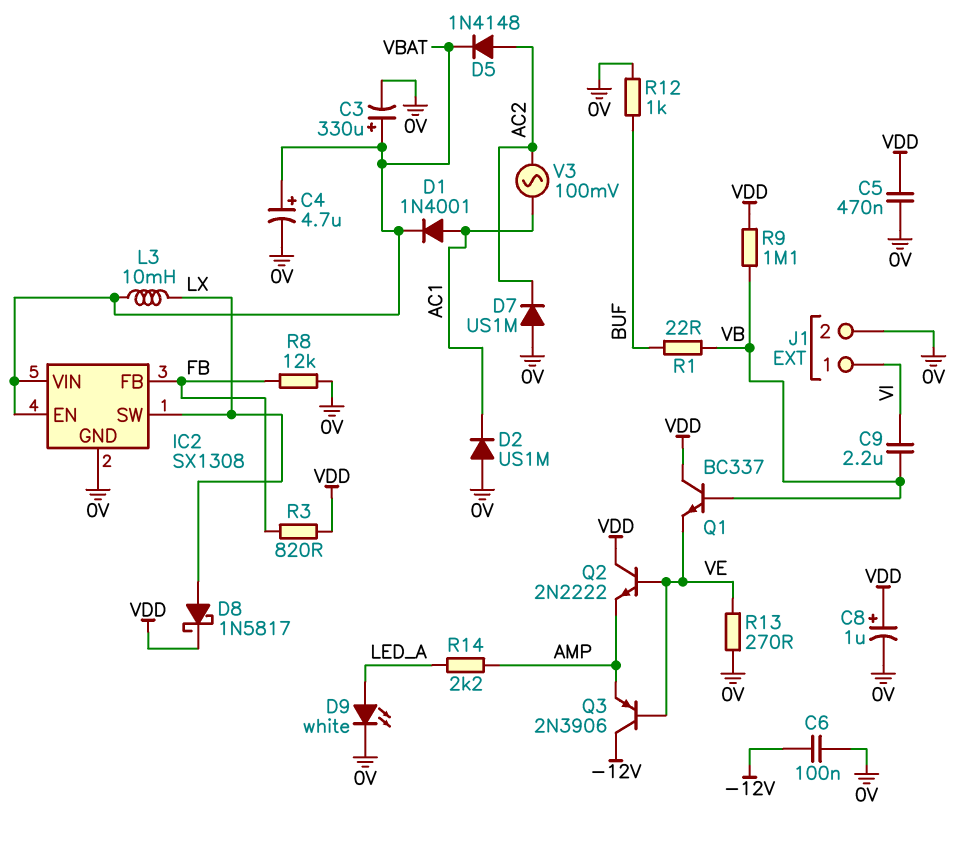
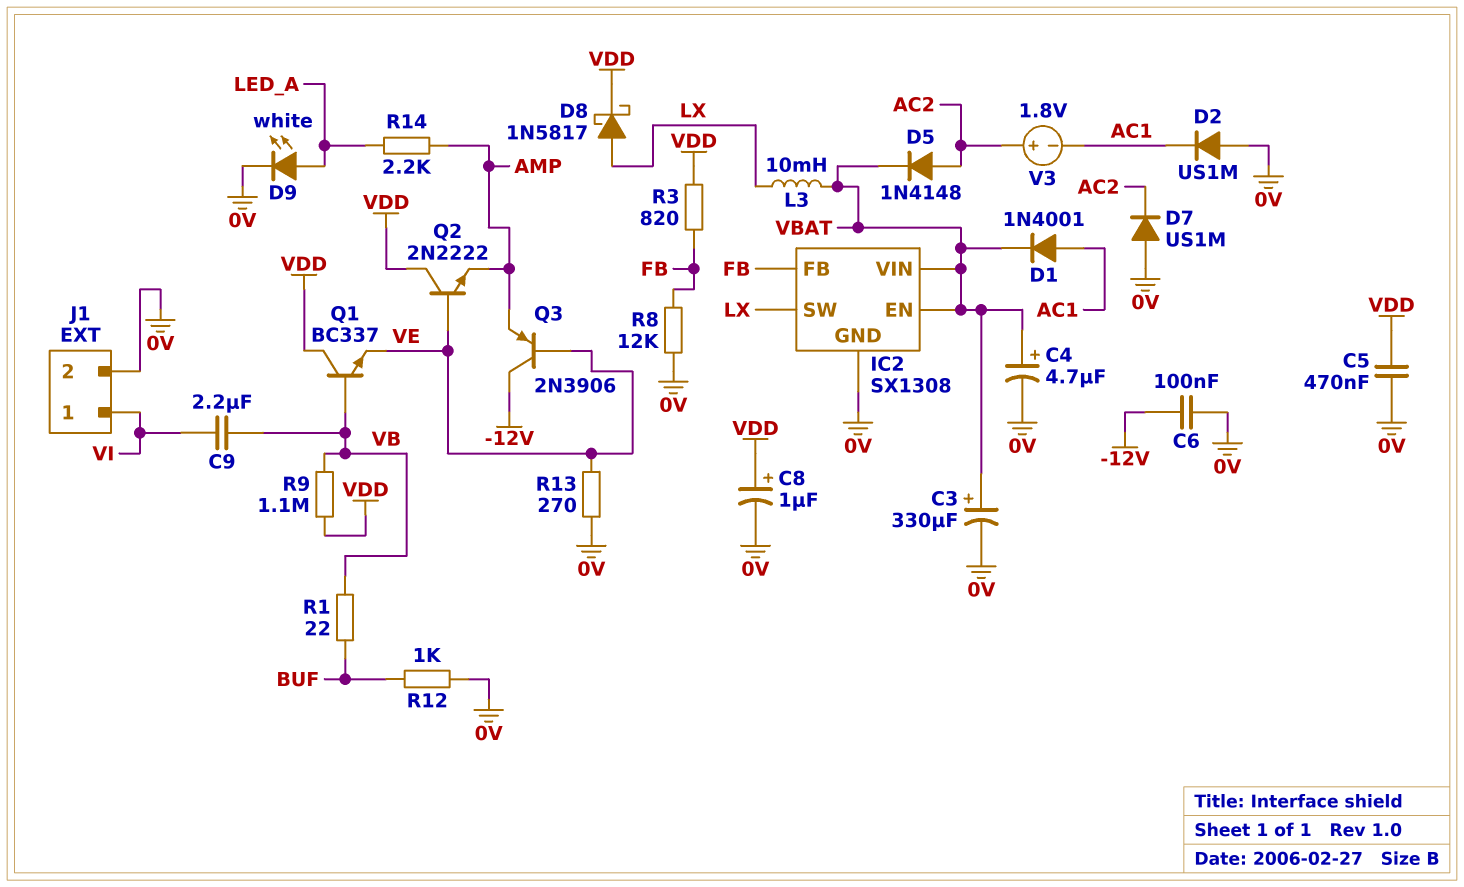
V3: AC 100mV (AC1, AC2) -> 1.8V (plus AC2, minus AC1)

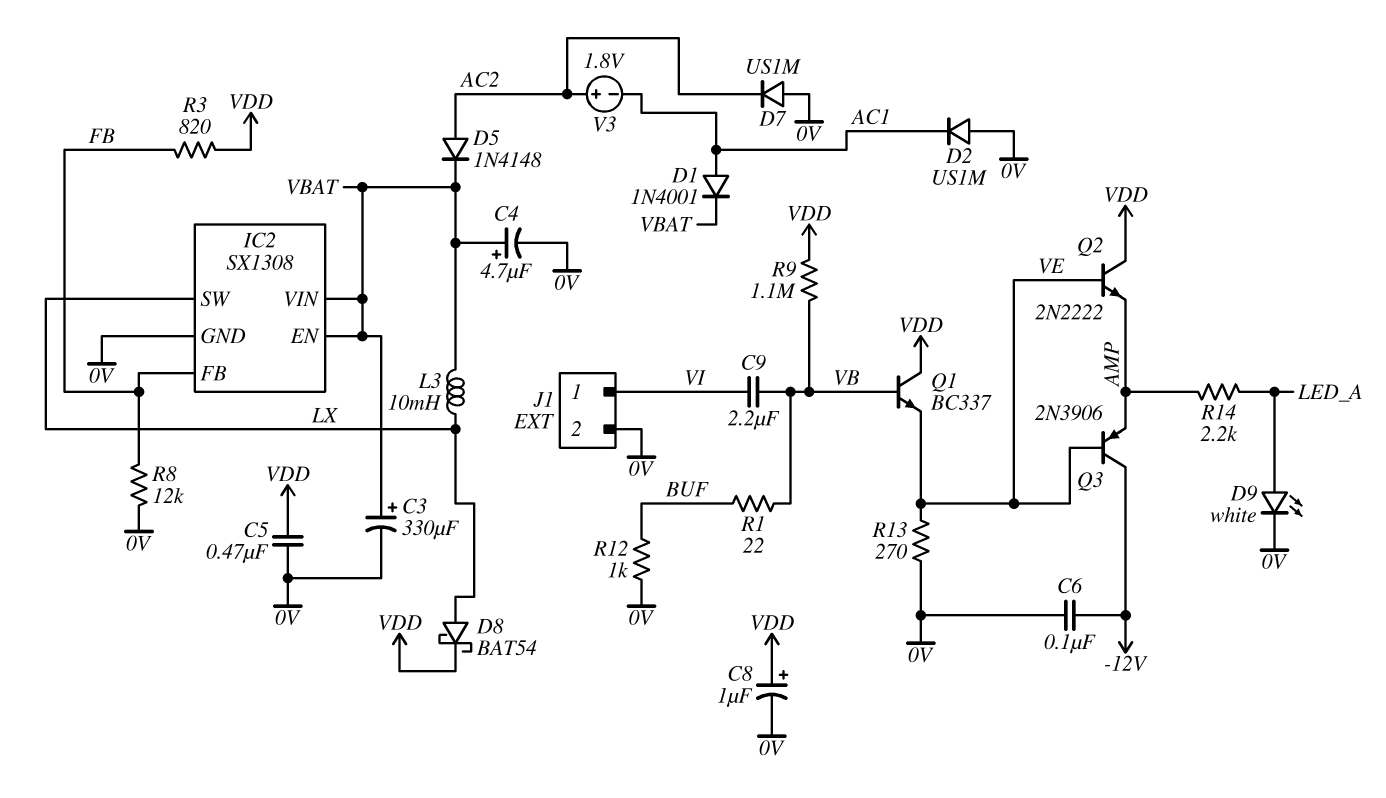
D8: schottky 1N5817 (A LX, K VDD) -> schottky BAT54 (A LX, K VDD)

